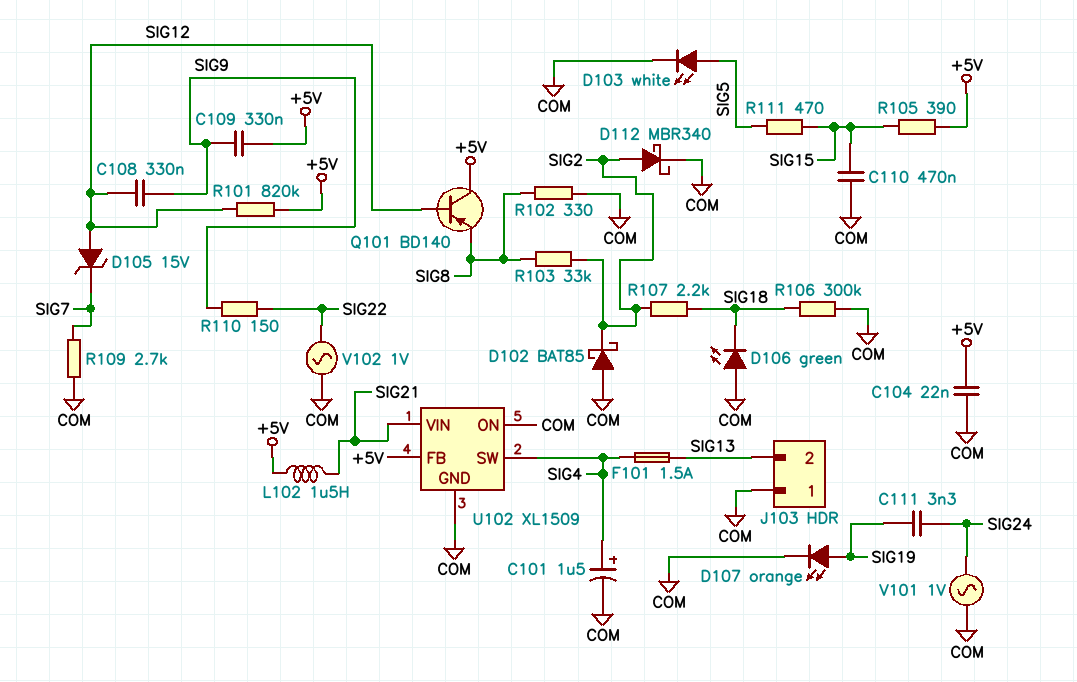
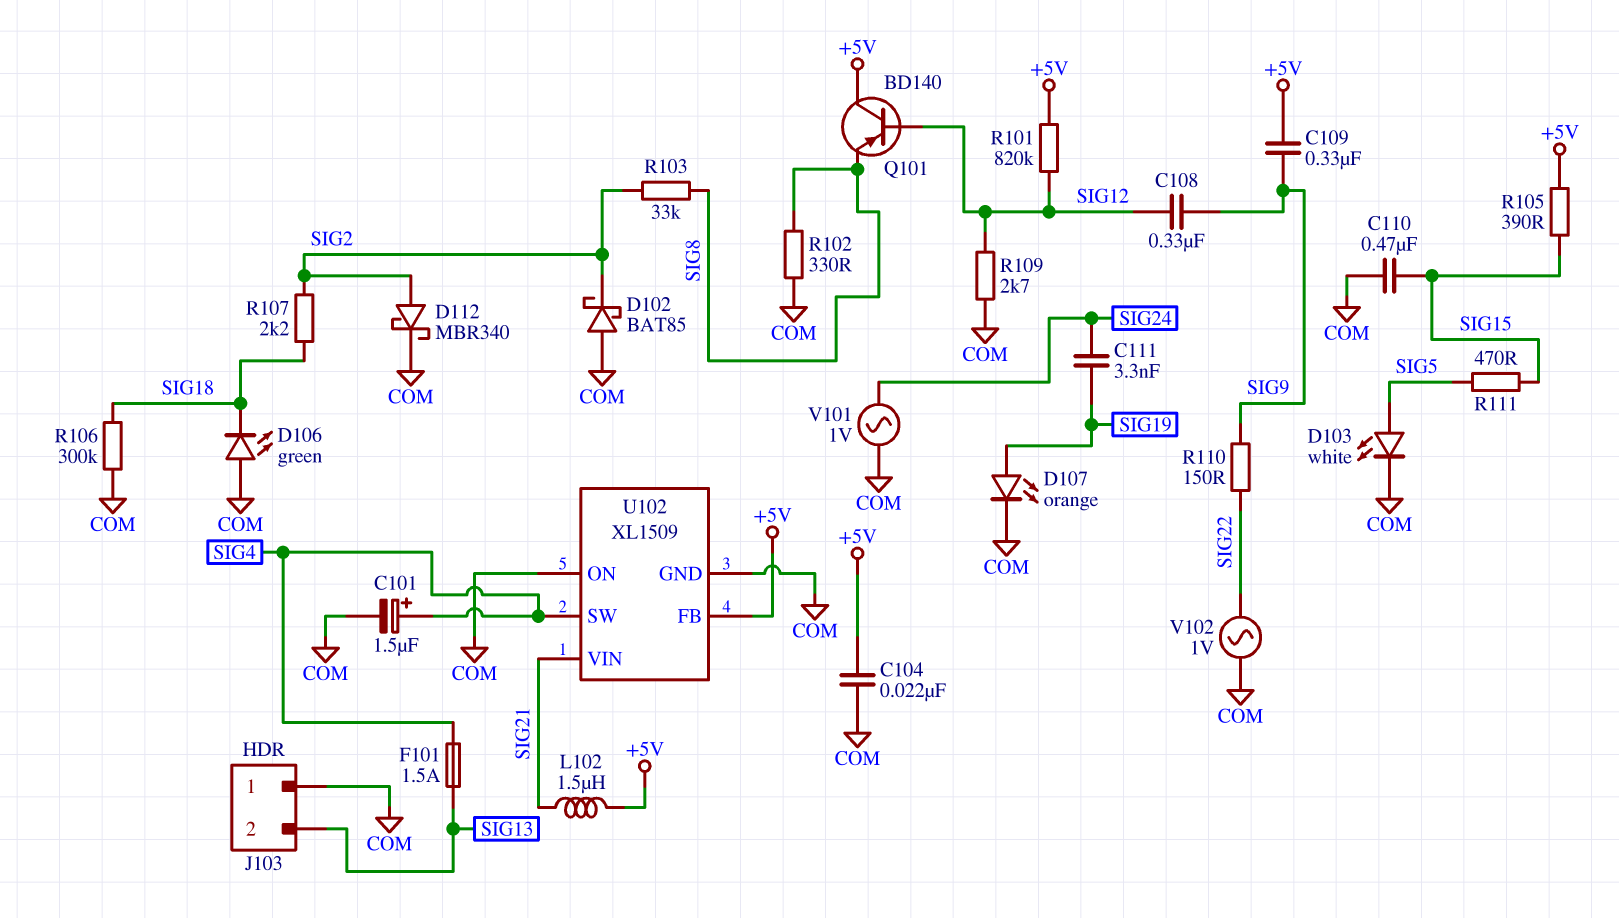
D105: zener 15V (A SIG12, K SIG7) -> none
R109: 2.7k (COM, SIG7) -> 2.7k (COM, SIG12)

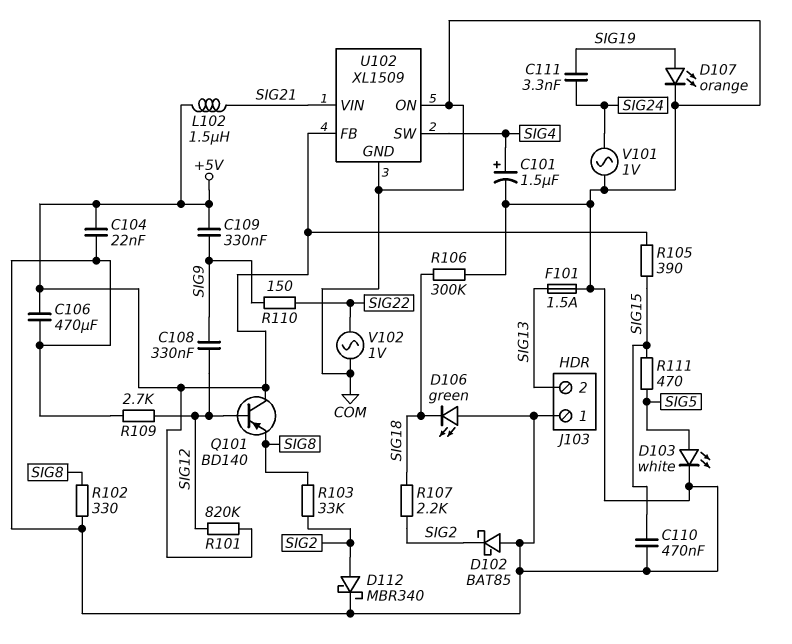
C106: none -> 470uF (+5V, COM)
F101: 1.5A (SIG4, SIG13) -> 1.5A (COM, SIG13)

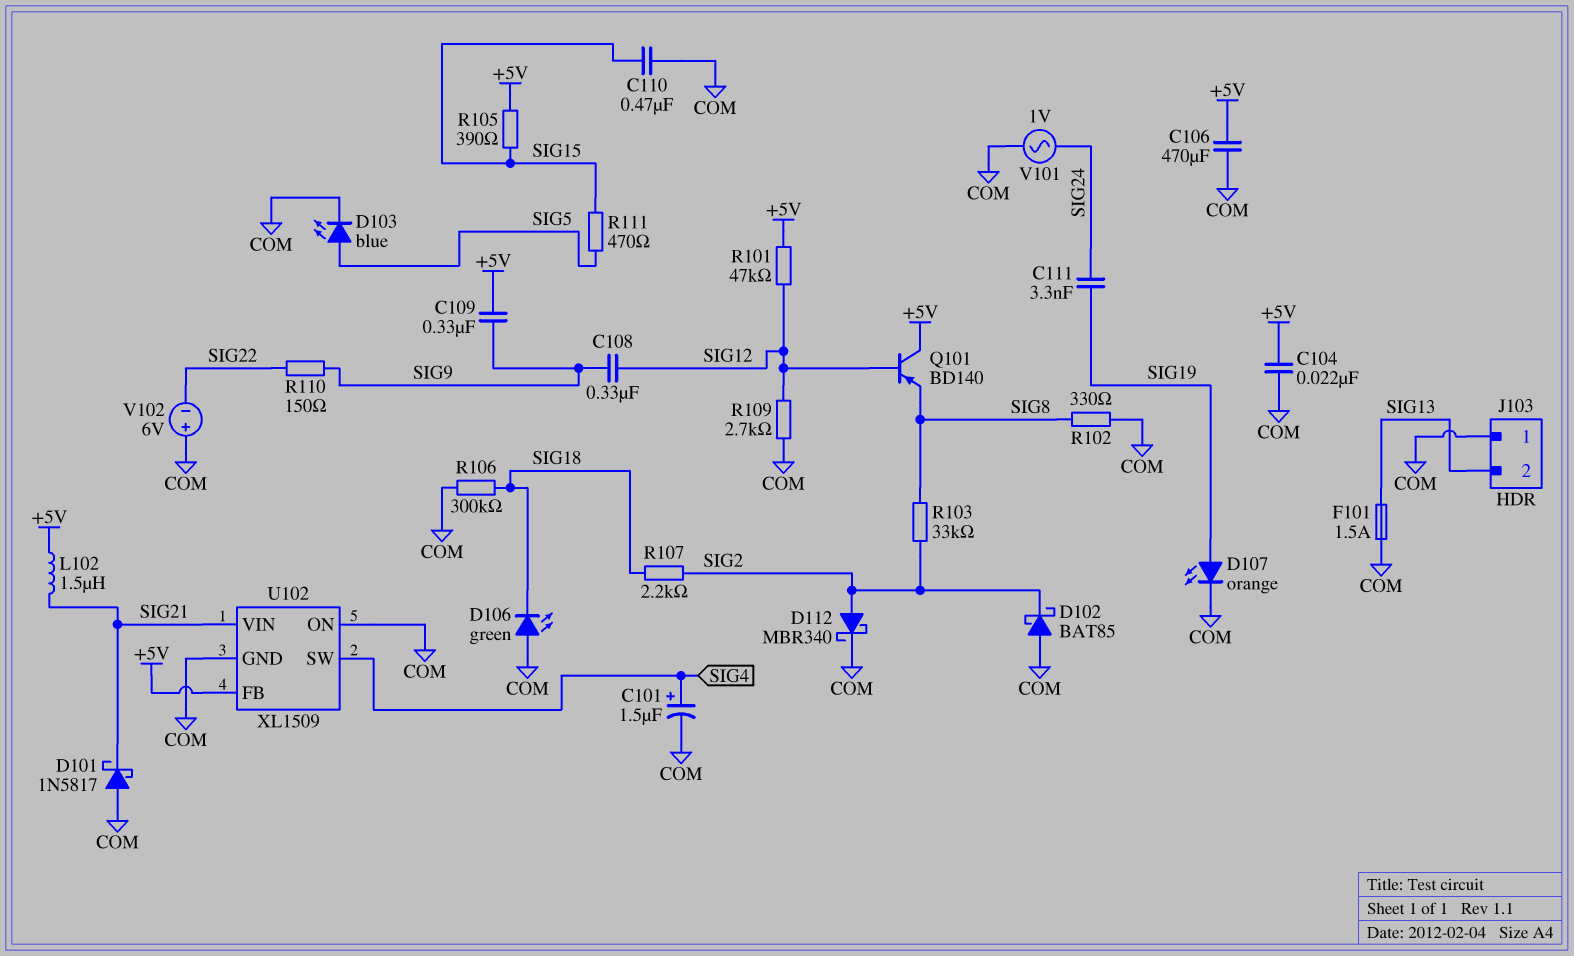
D101: none -> schottky 1N5817 (A COM, K SIG21)
D103: LED white (A SIG5, K COM) -> LED blue (A SIG5, K COM)
R101: 820k (+5V, SIG12) -> 47k (+5V, SIG12)
V102: AC 1V (COM, SIG22) -> 6V (plus COM, minus SIG22)

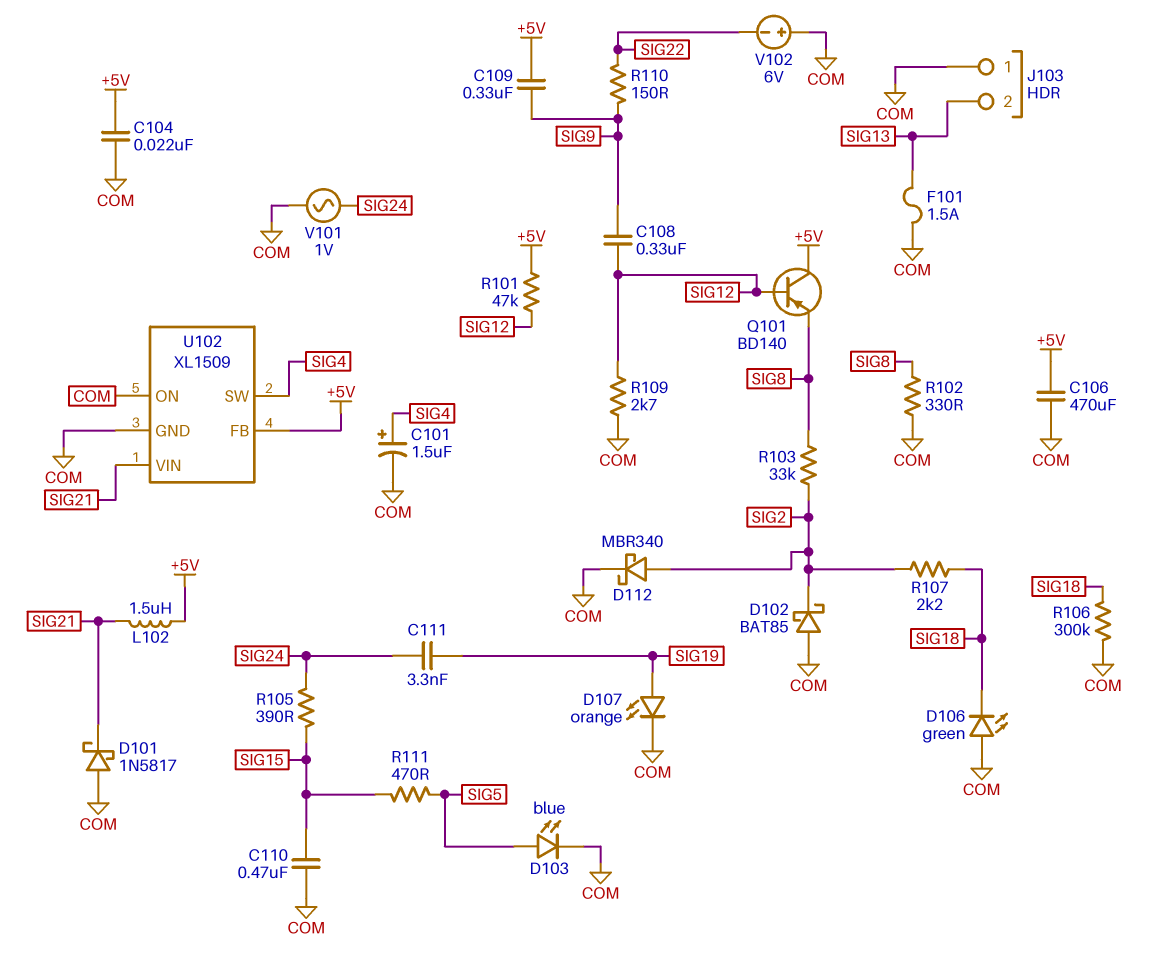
R105: 390 (+5V, SIG15) -> 390 (SIG15, SIG24)

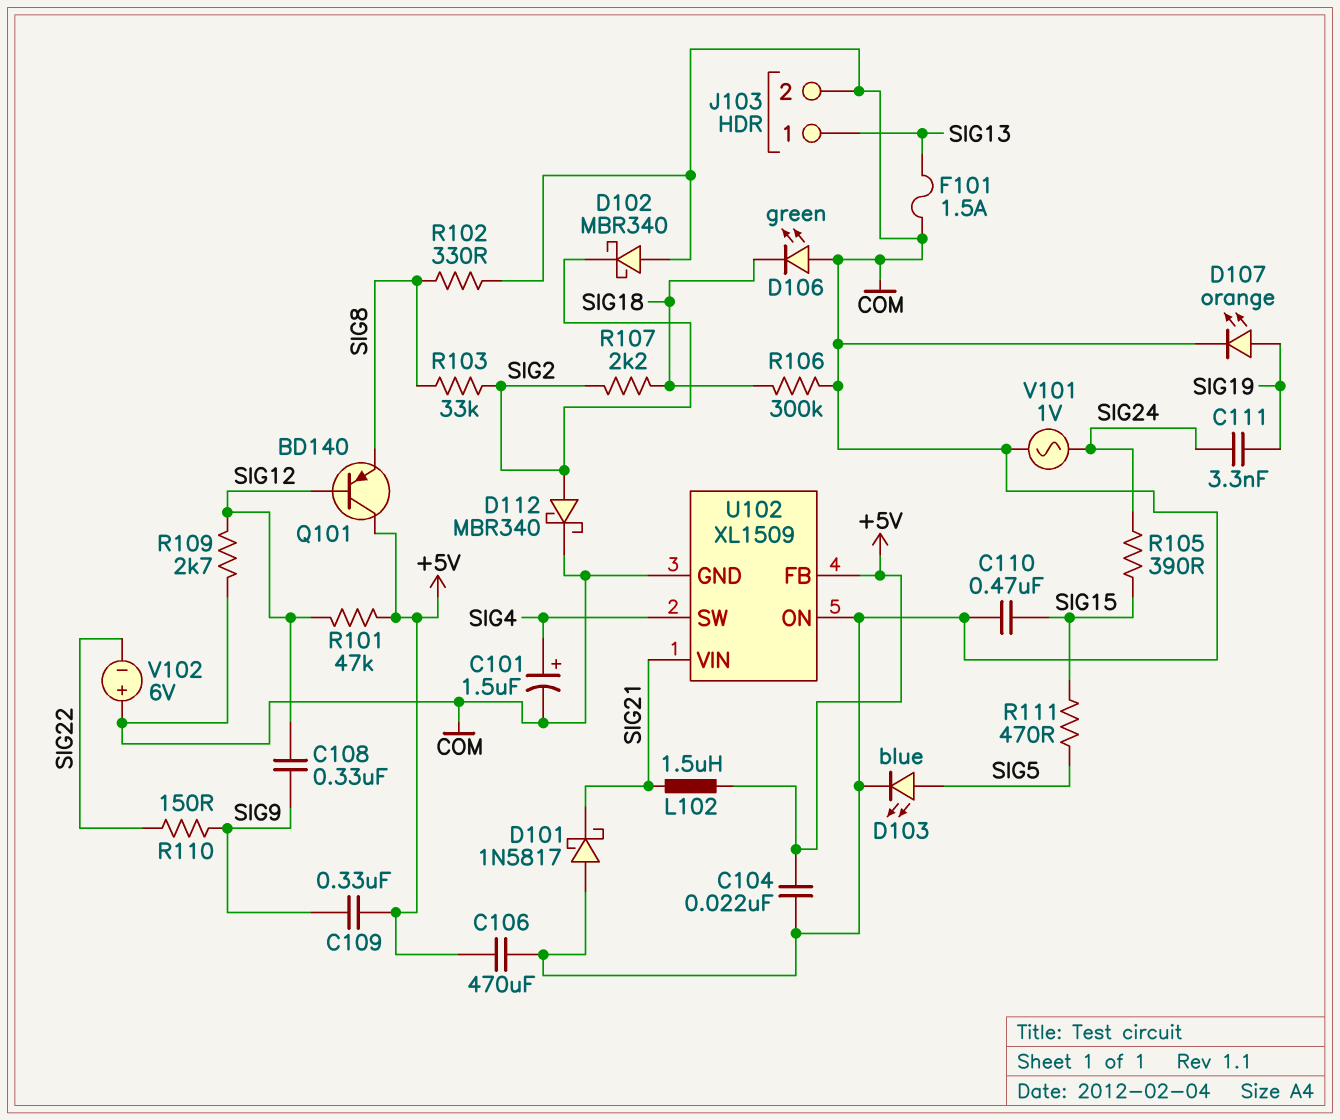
D102: schottky BAT85 (A COM, K SIG2) -> schottky MBR340 (A COM, K SIG2)
J103 pin 1: COM -> SIG13
J103 pin 2: SIG13 -> COM

